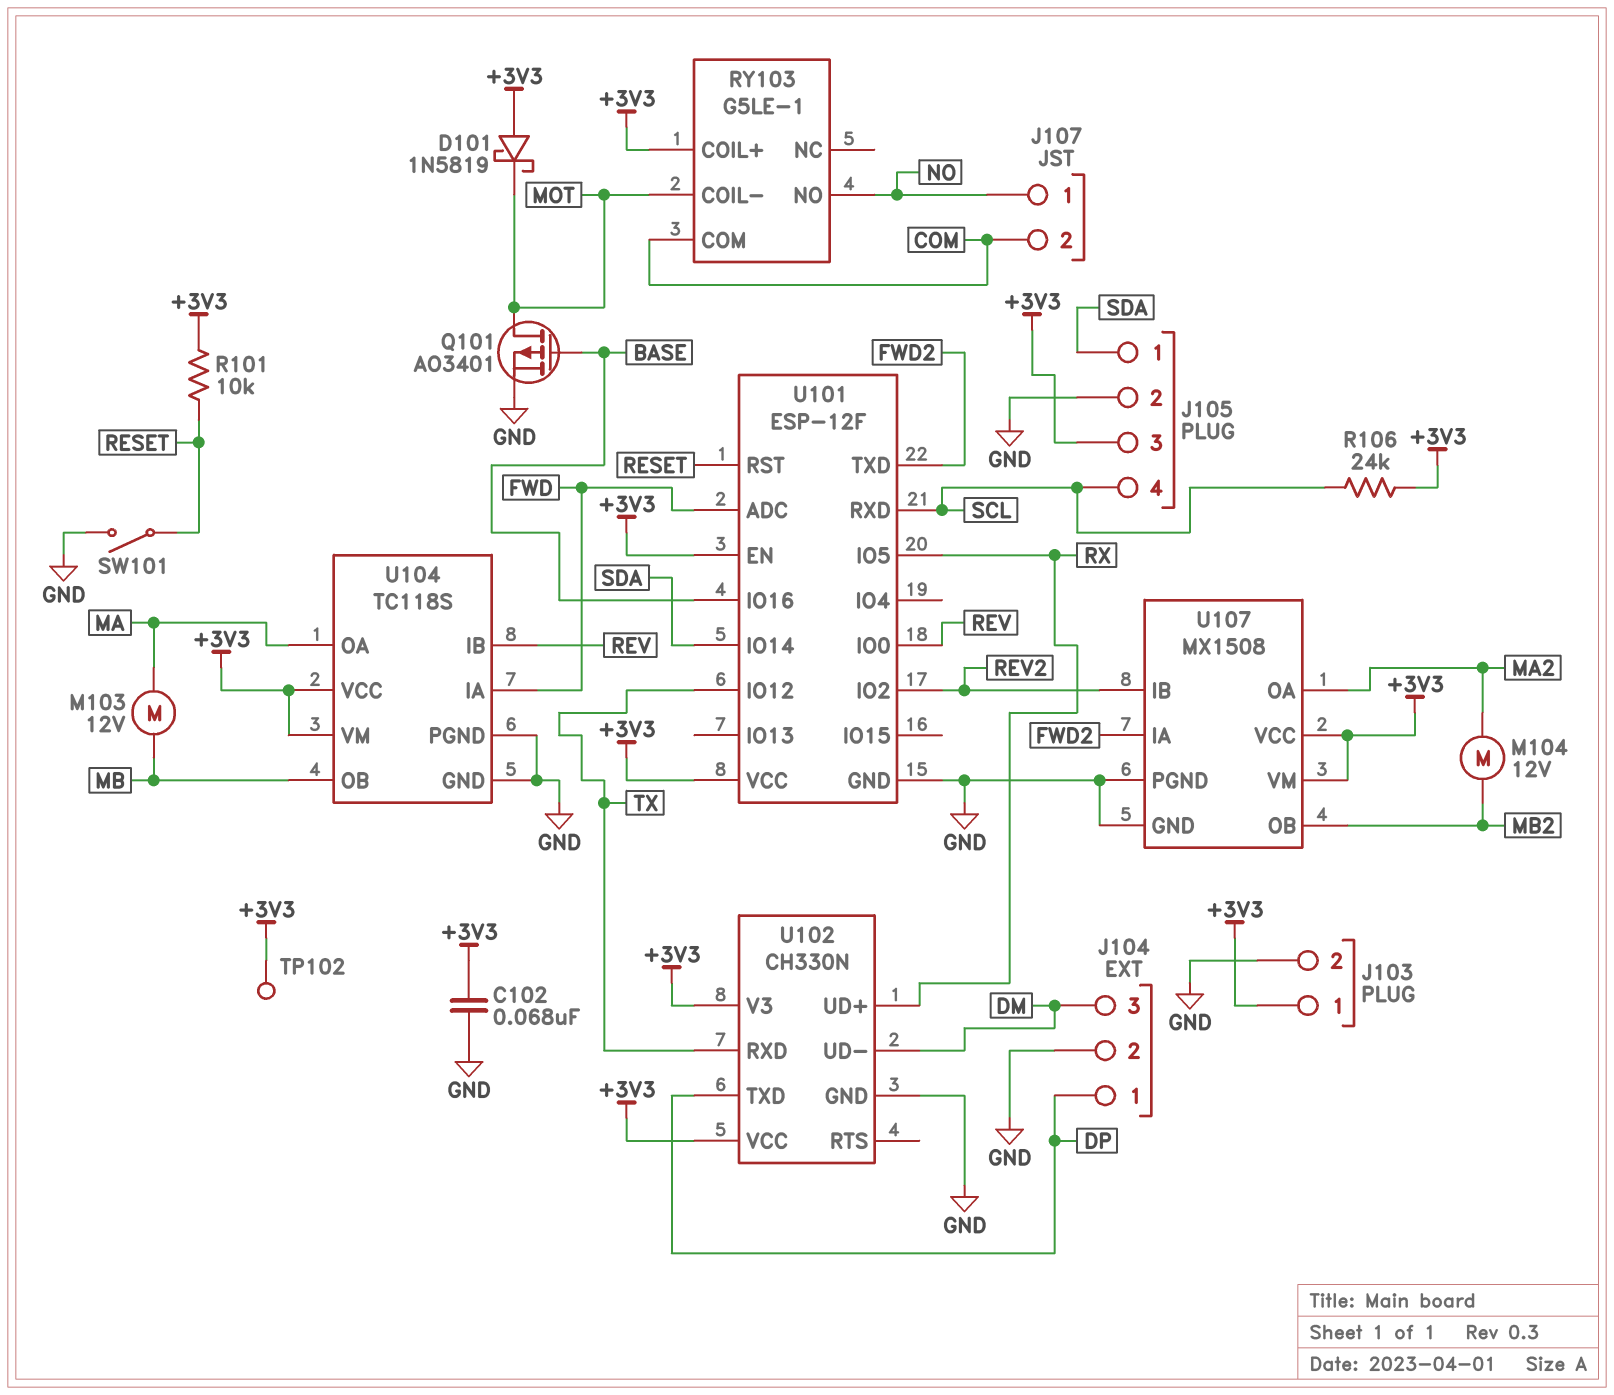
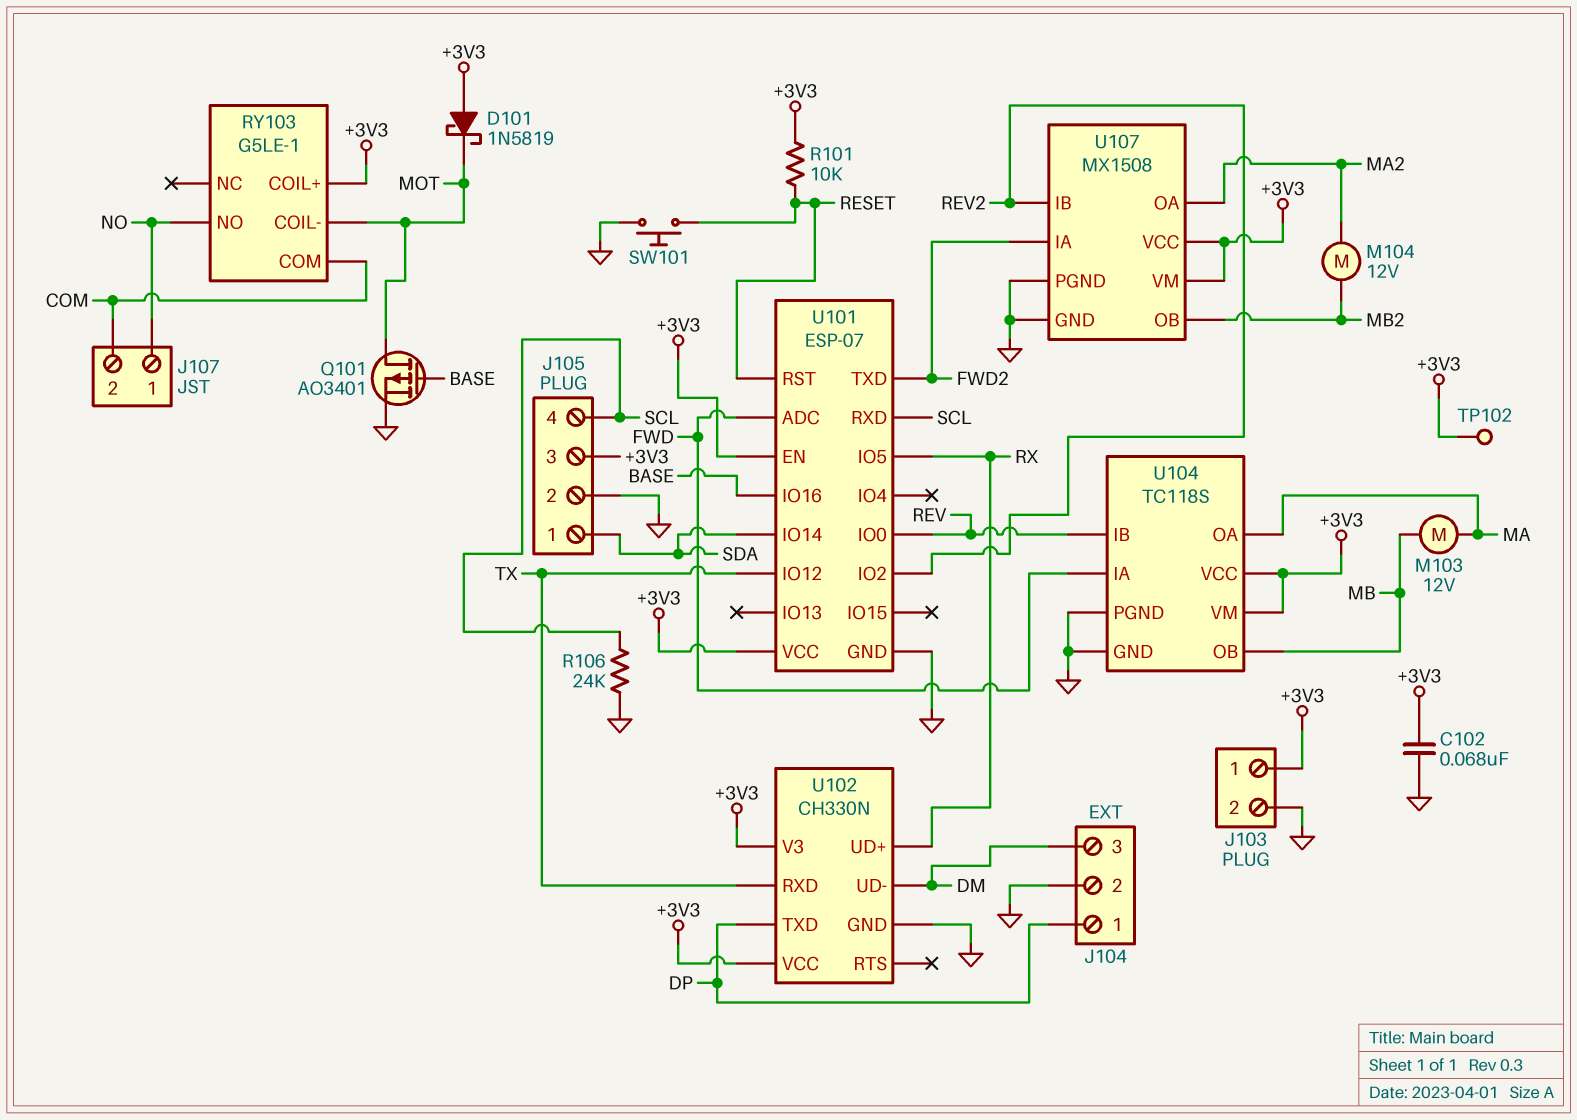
R106: 24k (+3V3, SCL) -> 24k (GND, SCL)
SW101: switch (GND, RESET) -> button (GND, RESET)
U101: ESP-12F -> ESP-07

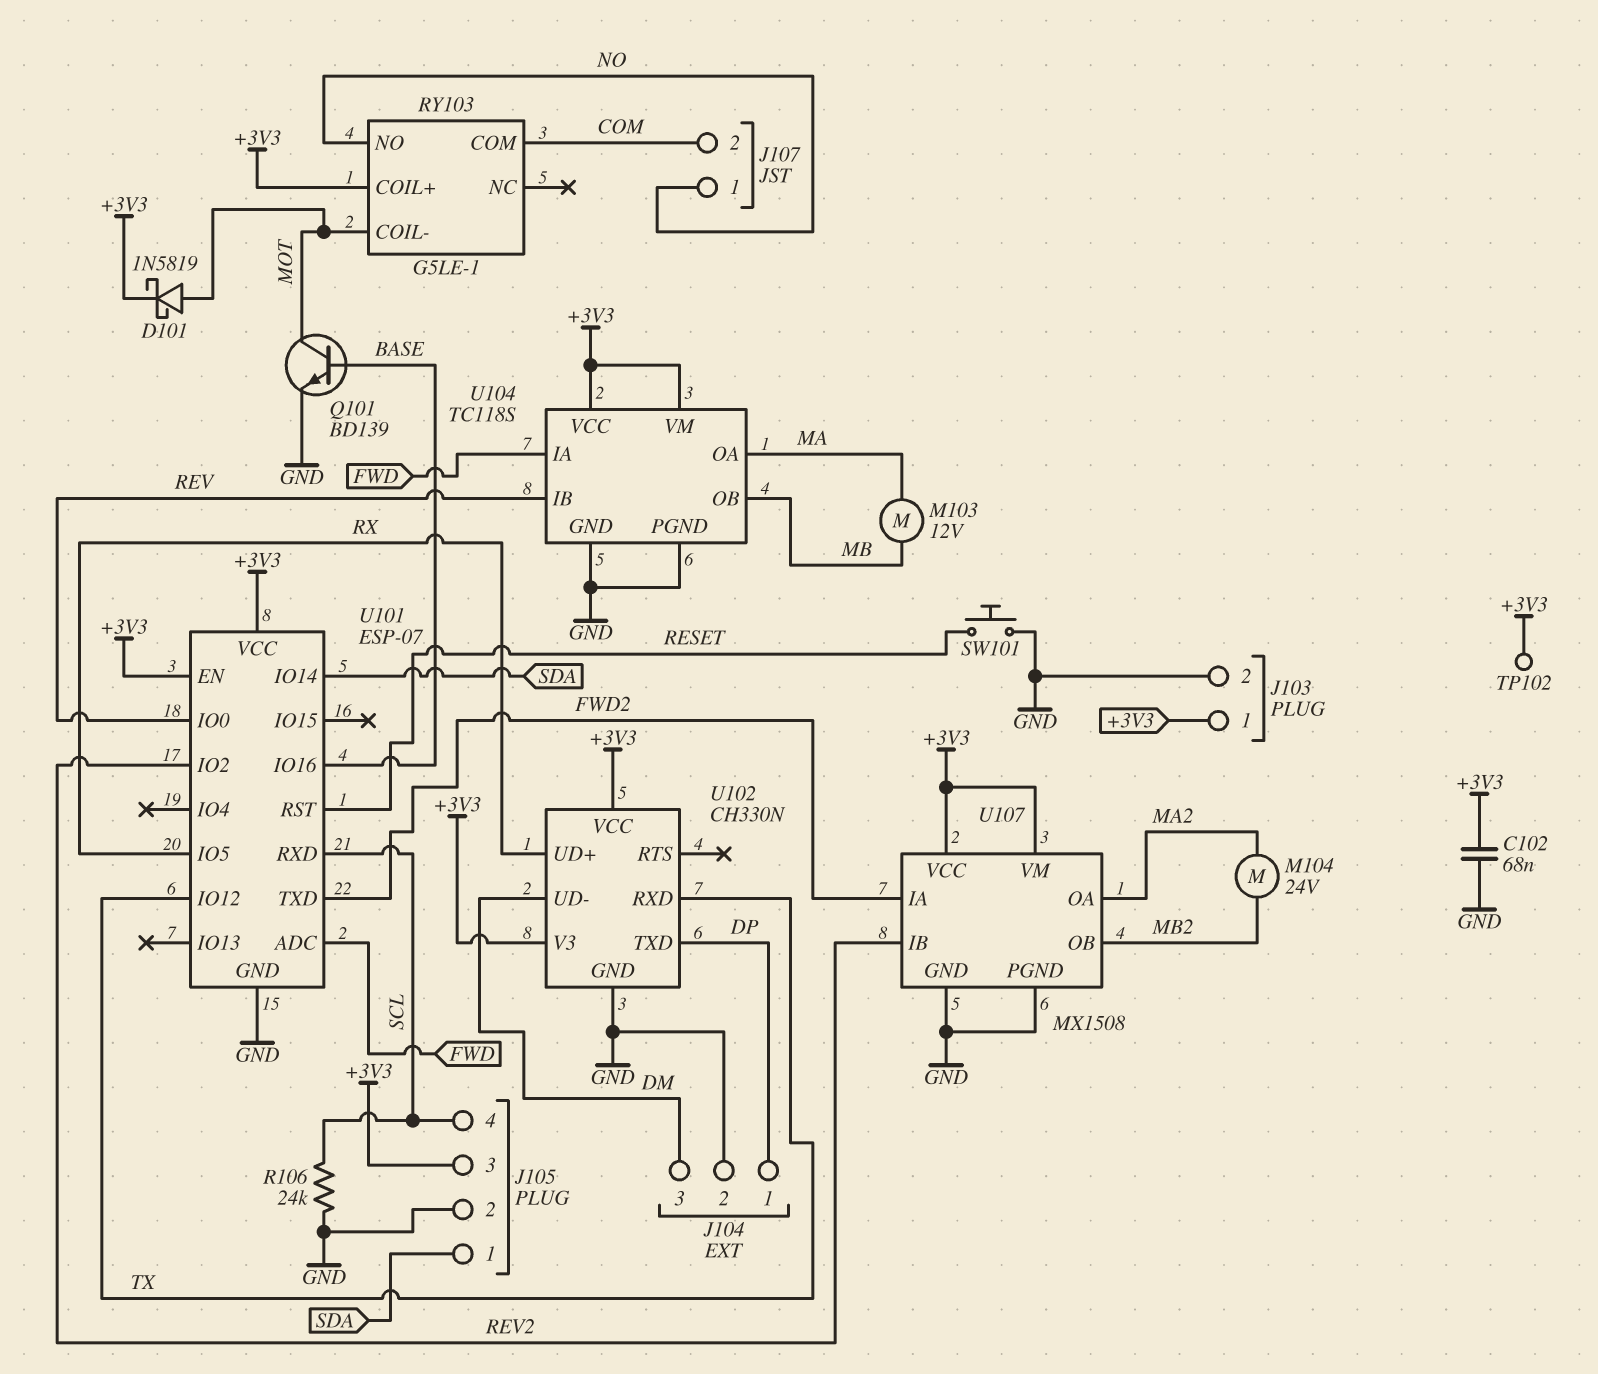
D101: schottky 1N5819 (A +3V3, K MOT) -> schottky 1N5819 (A MOT, K +3V3)
M104: motor 12V (MA2, MB2) -> motor 24V (MA2, MB2)
Q101: PMOS AO3401 (G BASE, D MOT, S GND) -> NPN BD139 (B BASE, C MOT, E GND)
R101: 10k (+3V3, RESET) -> none

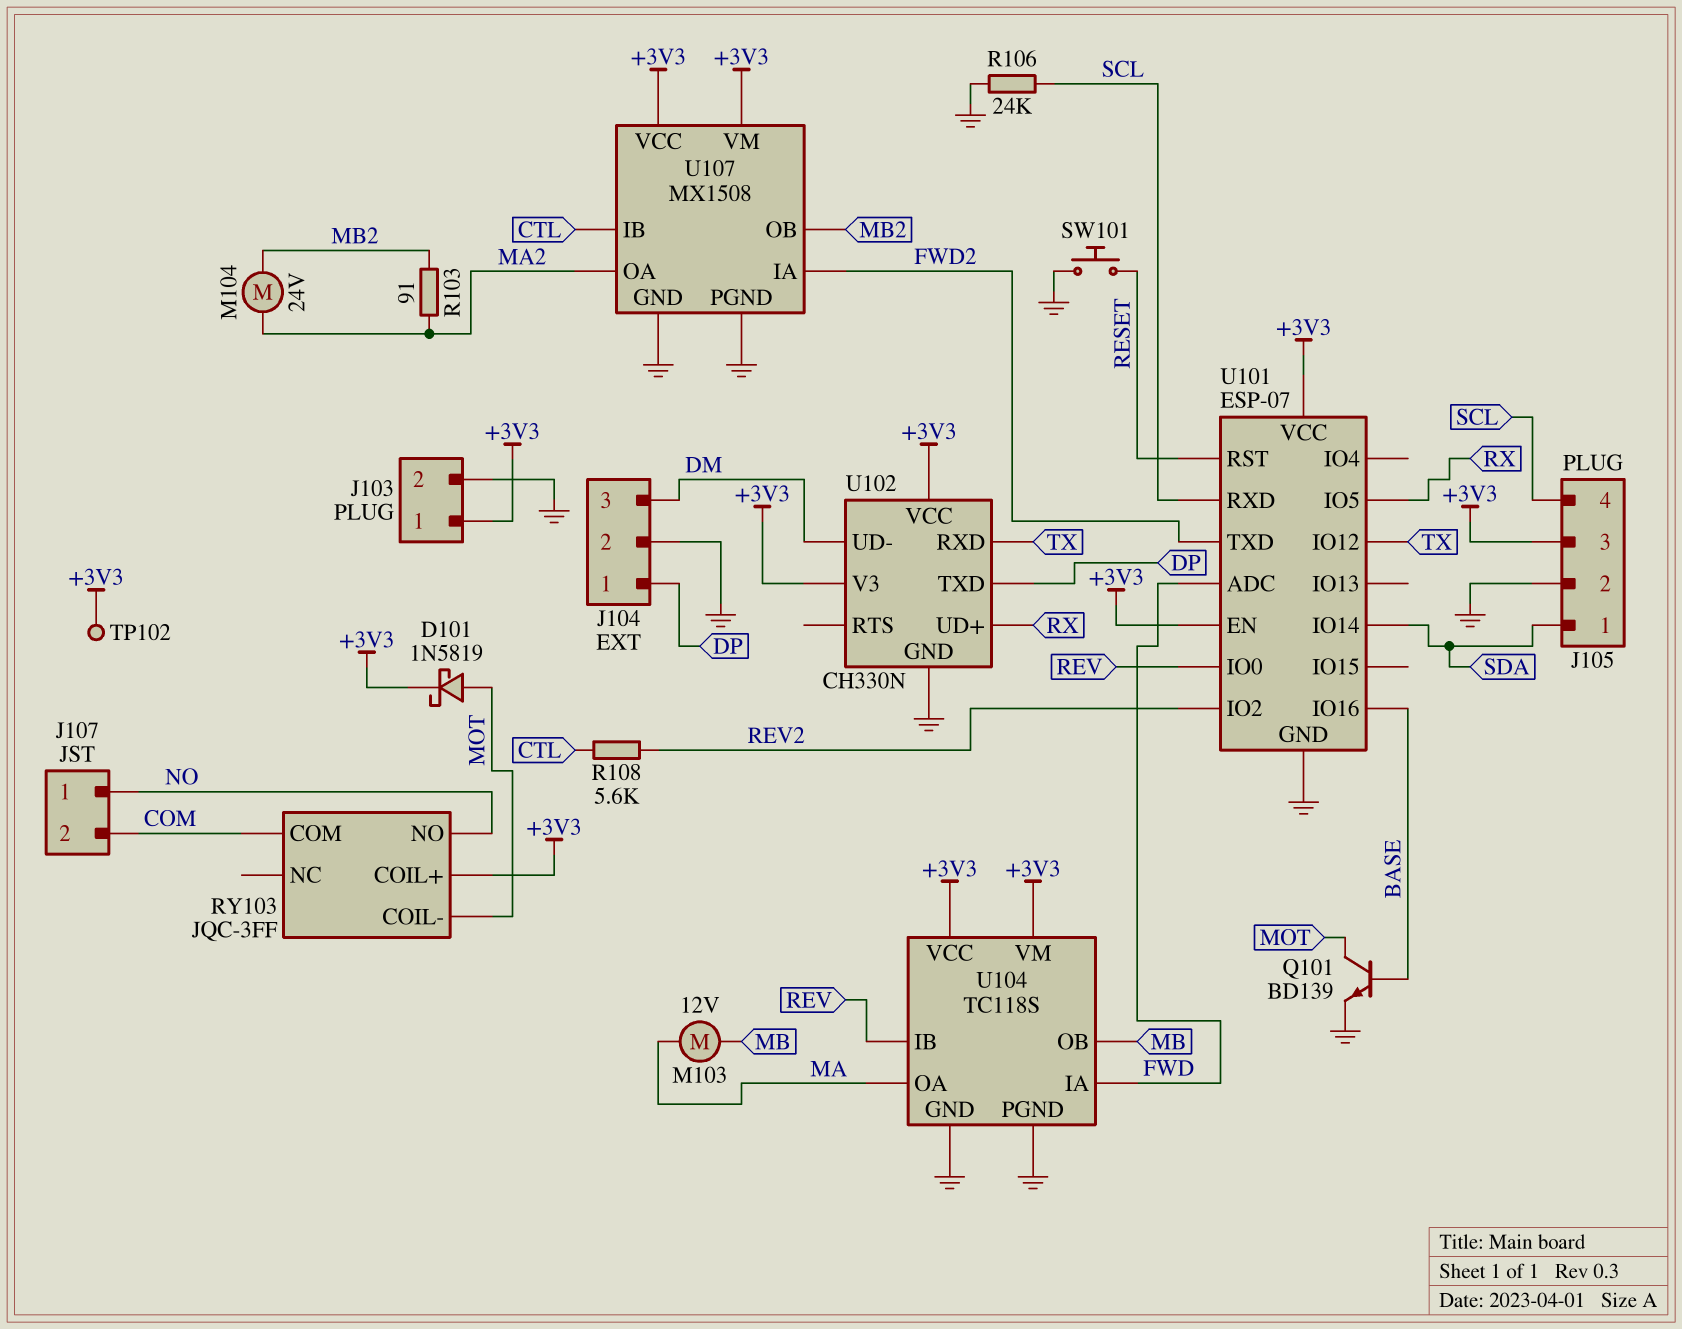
C102: 68nF (+3V3, GND) -> none
R103: none -> 91 (MA2, MB2)
R108: none -> 5.6k (CTL, REV2)
RY103: G5LE-1 -> JQC-3FF
U107 pin IB: REV2 -> CTL

